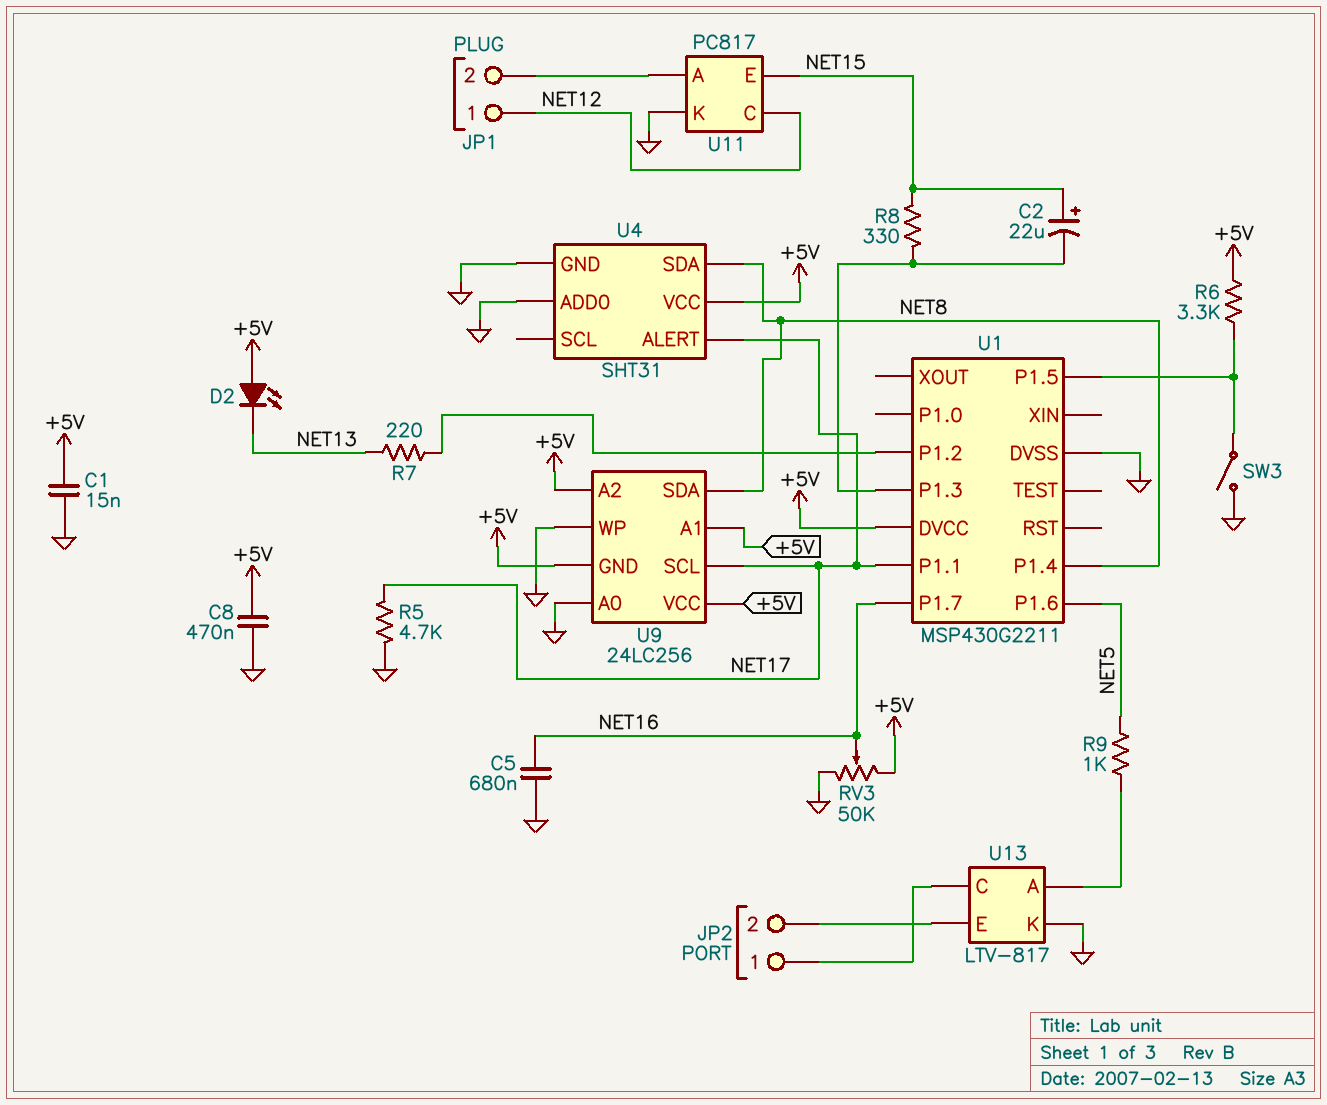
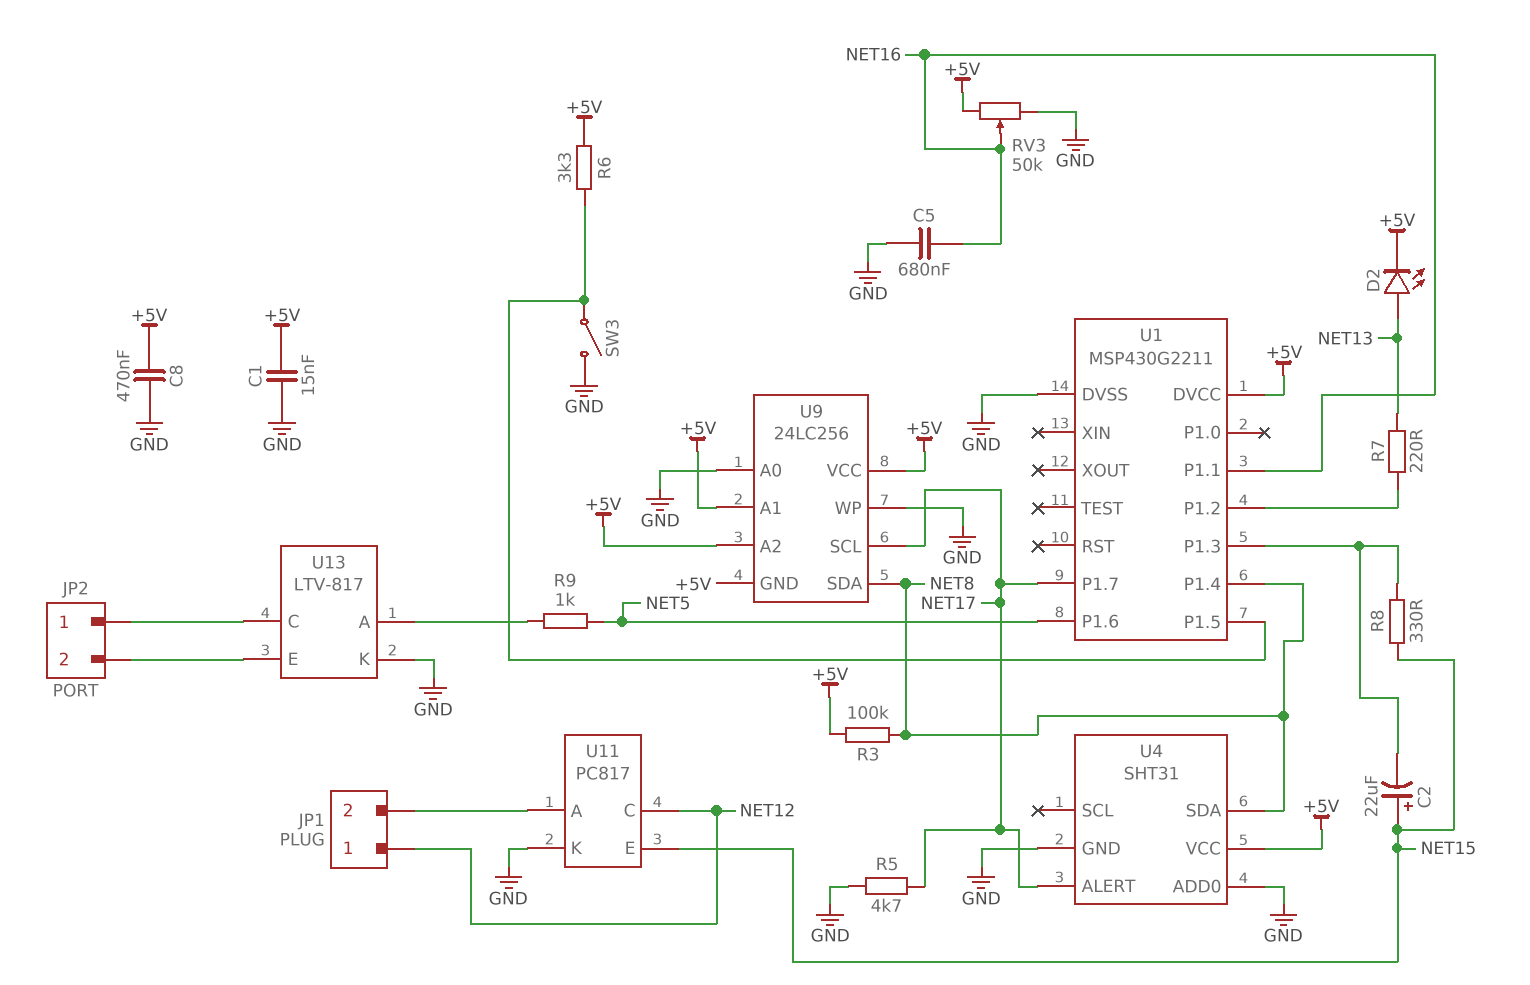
D2: LED (A +5V, K NET13) -> LED (A NET13, K +5V)
R3: none -> 100k (+5V, NET8)
U1 pin P1.1: NET17 -> NET16
U1 pin P1.7: NET16 -> NET17

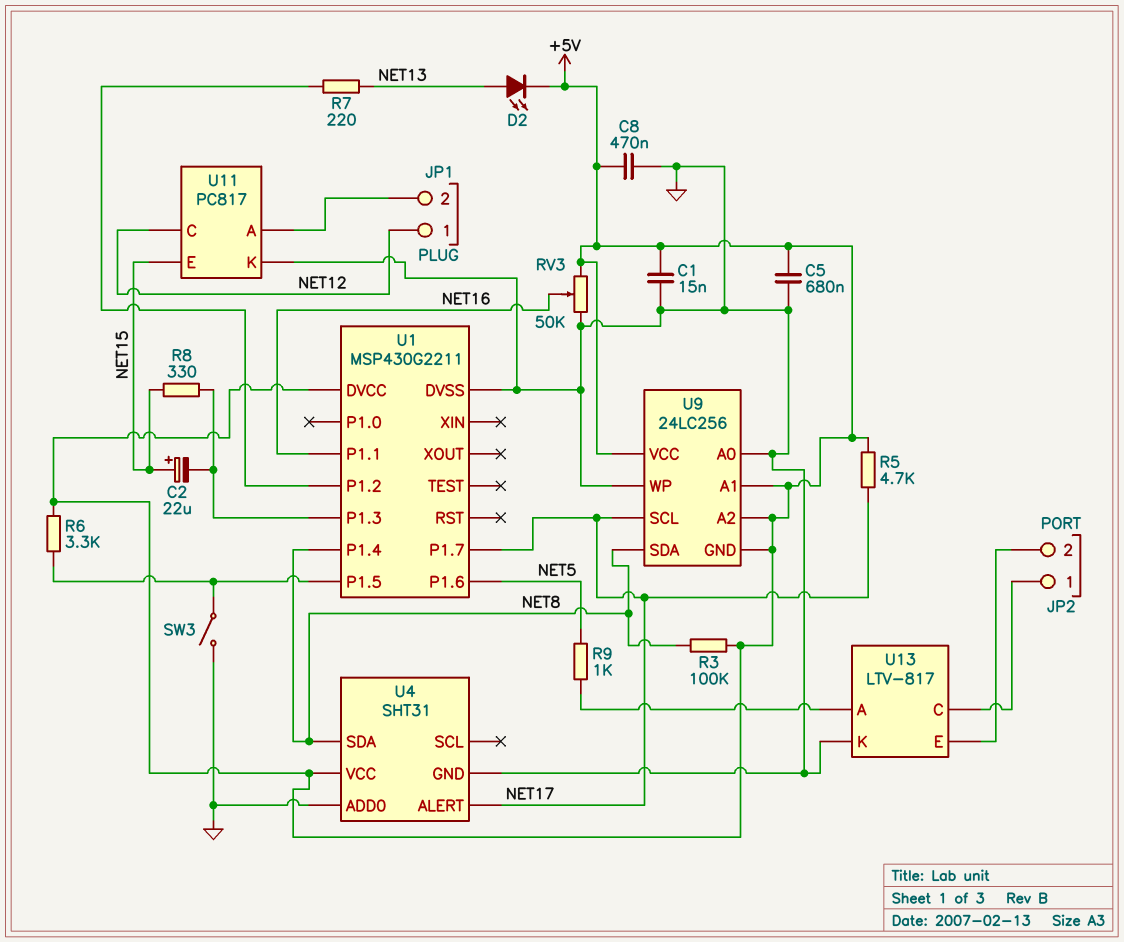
C5: 680nF (GND, NET16) -> 680nF (+5V, GND)
R5: 4.7k (GND, NET17) -> 4.7k (+5V, NET17)

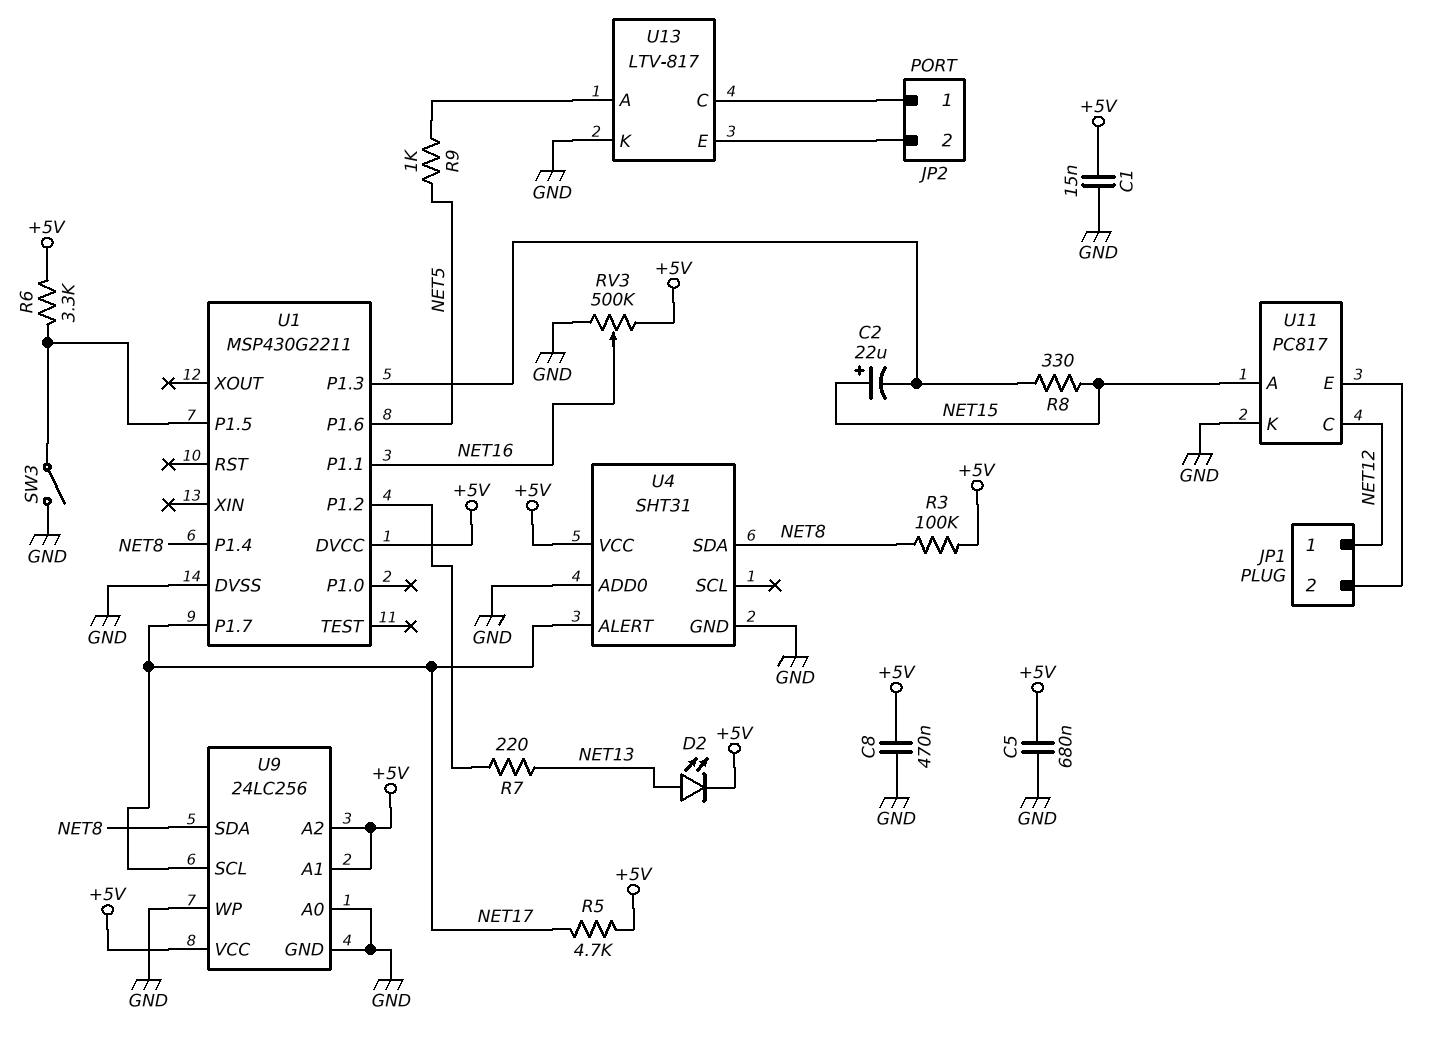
RV3: 50k (+5V, GND, wiper NET16) -> 500k (+5V, GND, wiper NET16)
U9 pin GND: +5V -> GND
U11 pin A: JP1/2 -> NET15
U11 pin E: NET15 -> JP1/2

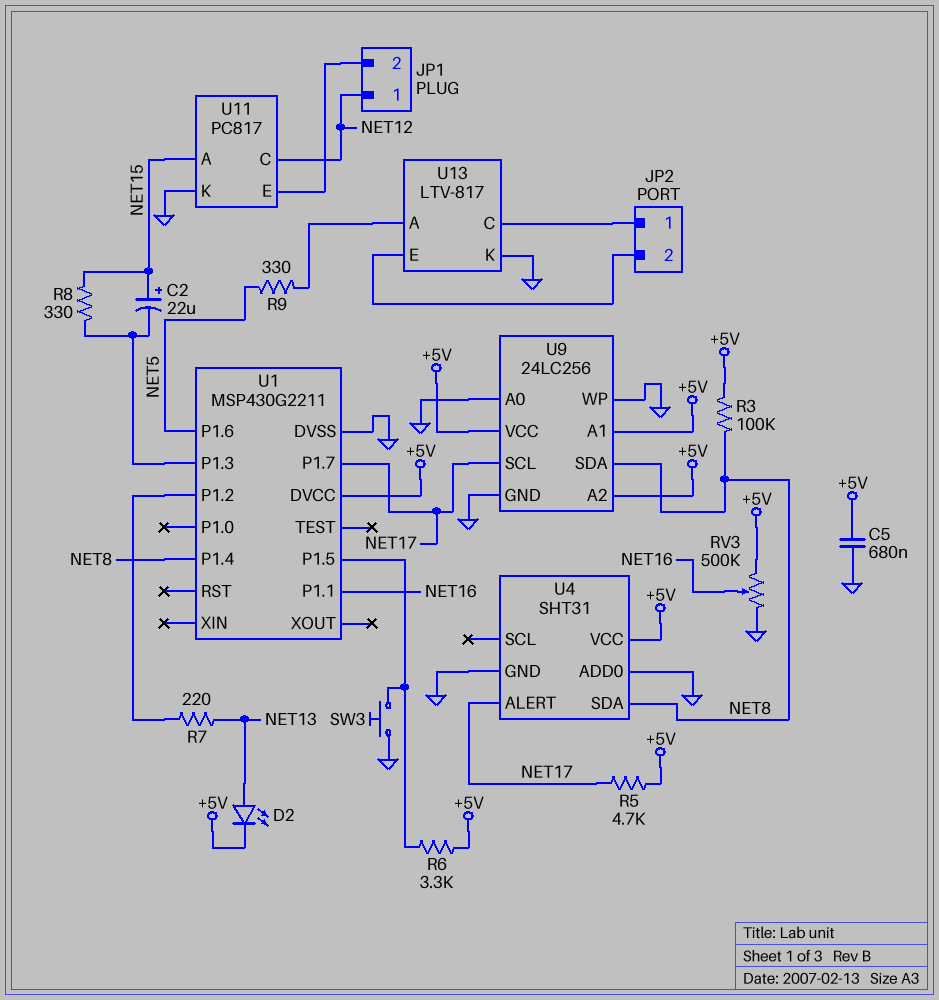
C1: 15nF (+5V, GND) -> none
C8: 470nF (+5V, GND) -> none
R9: 1k (NET5, U13/A) -> 330 (NET5, U13/A)
SW3: switch (GND, U1/P1.5) -> button (GND, U1/P1.5)

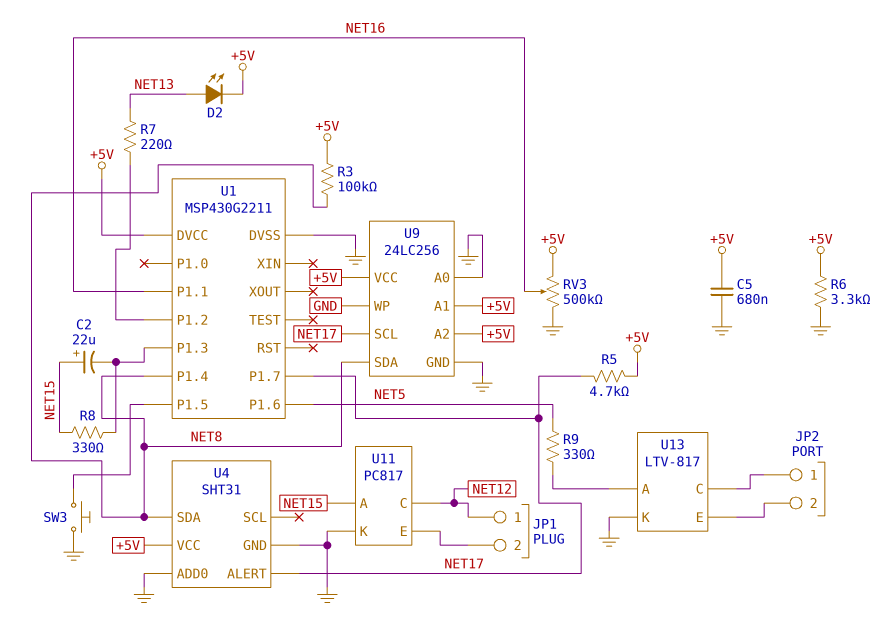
R6: 3.3k (+5V, U1/P1.5) -> 3.3k (+5V, GND)

